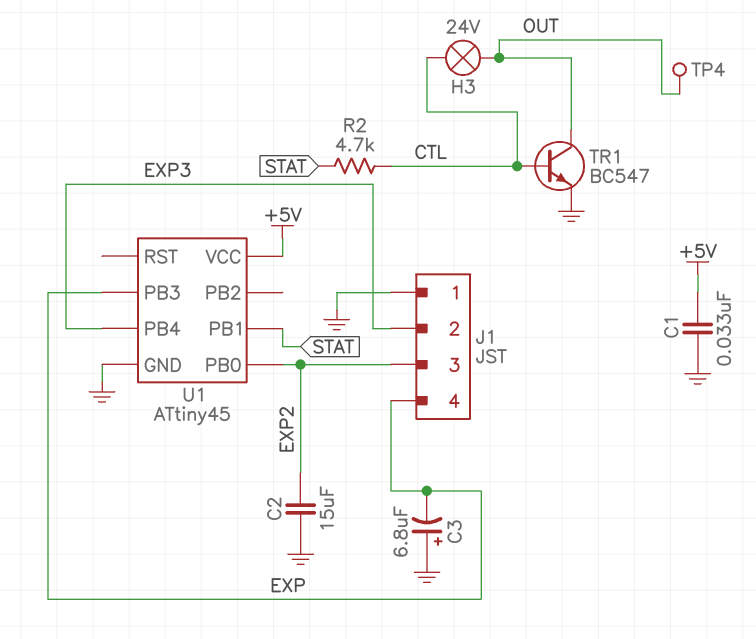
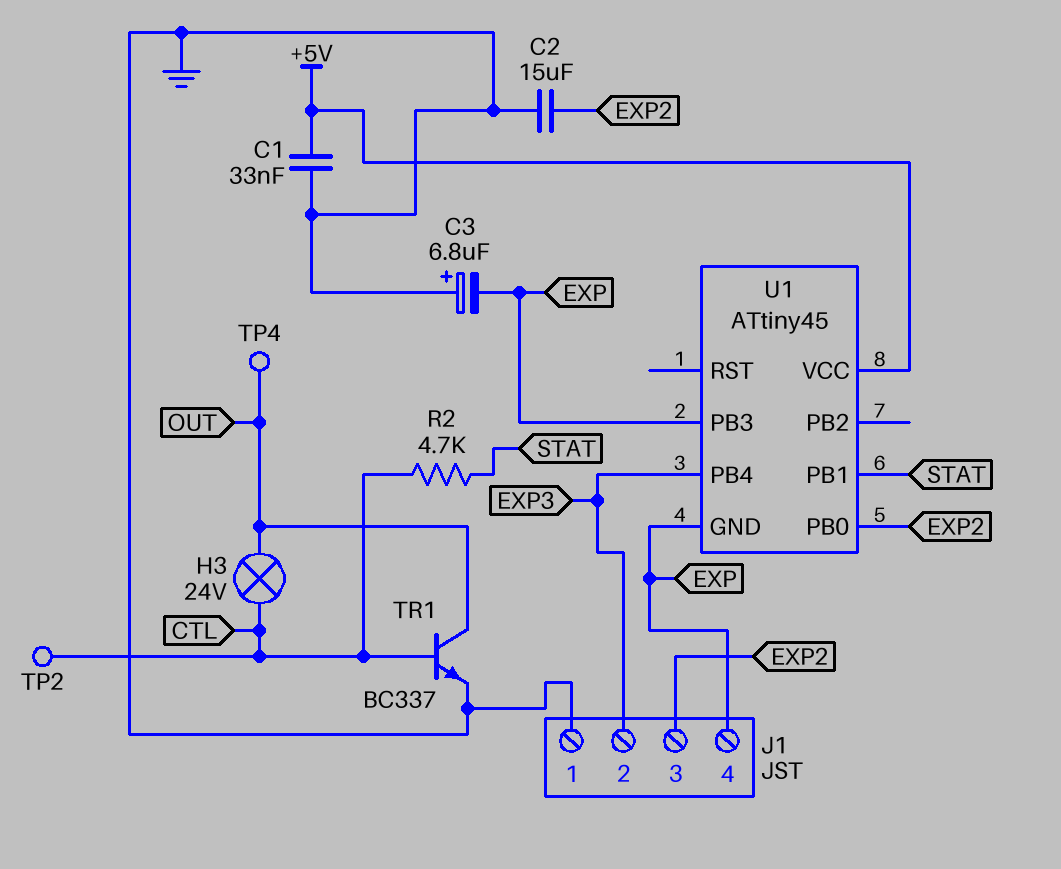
TP2: none -> test point (CTL)
TR1: NPN BC547 (B CTL, C OUT, E GND) -> NPN BC337 (B CTL, C OUT, E GND)
U1 pin GND: GND -> EXP

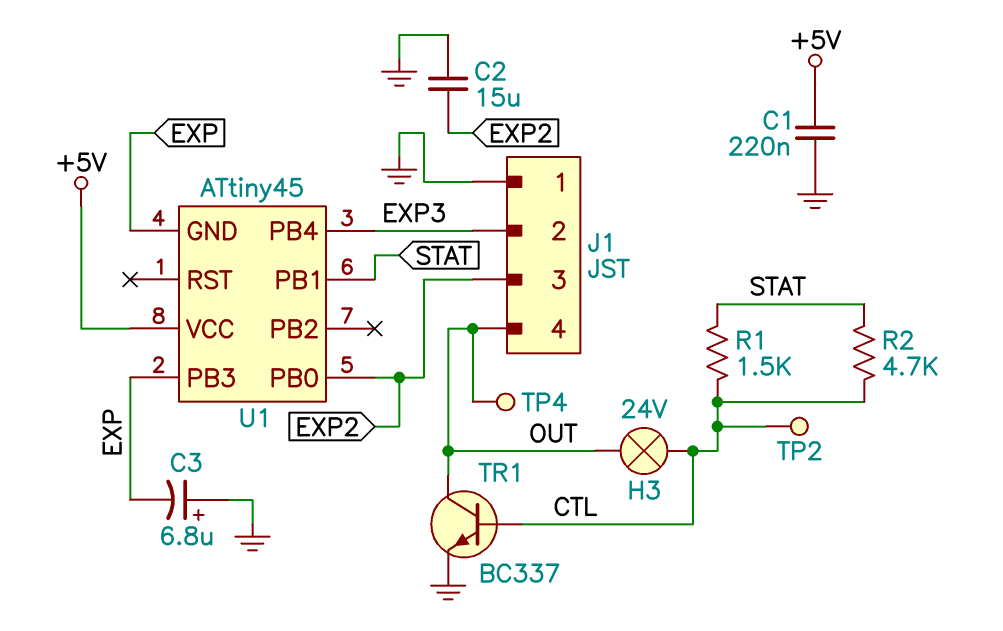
C1: 33nF (+5V, GND) -> 220nF (+5V, GND)
J1 pin 4: EXP -> OUT
R1: none -> 1.5k (CTL, STAT)

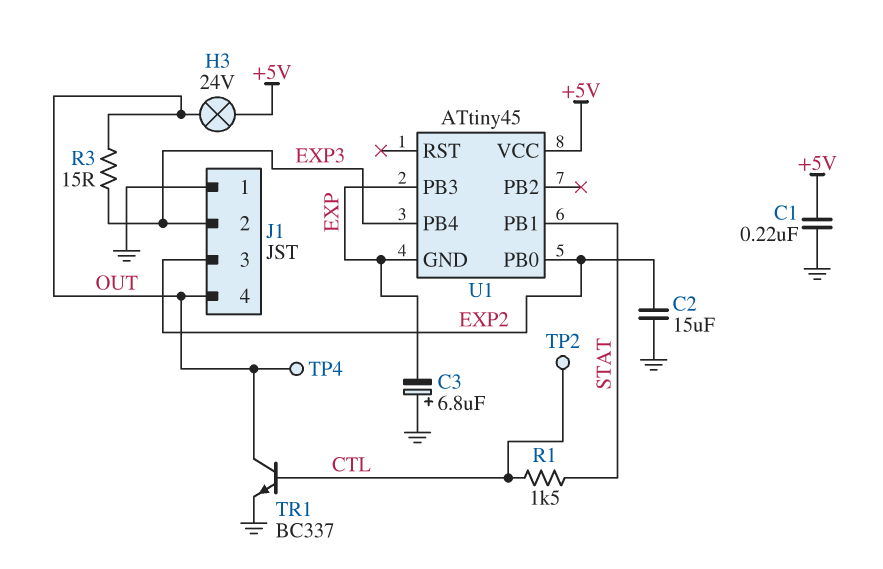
H3: lamp 24V (CTL, OUT) -> lamp 24V (+5V, OUT)
R2: 4.7k (CTL, STAT) -> none
R3: none -> 15 (EXP3, OUT)

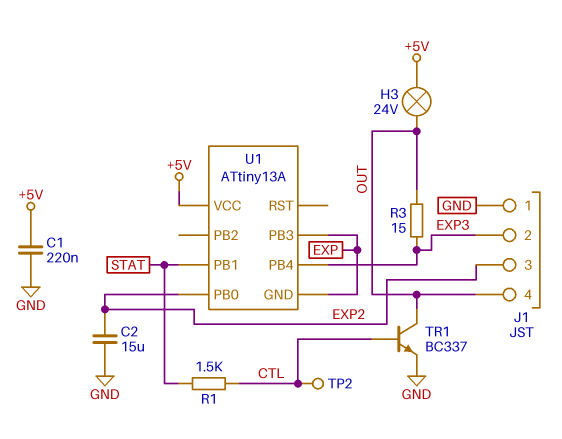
C3: 6.8uF (plus GND, minus EXP) -> none
TP4: test point (OUT) -> none
U1: ATtiny45 -> ATtiny13A

